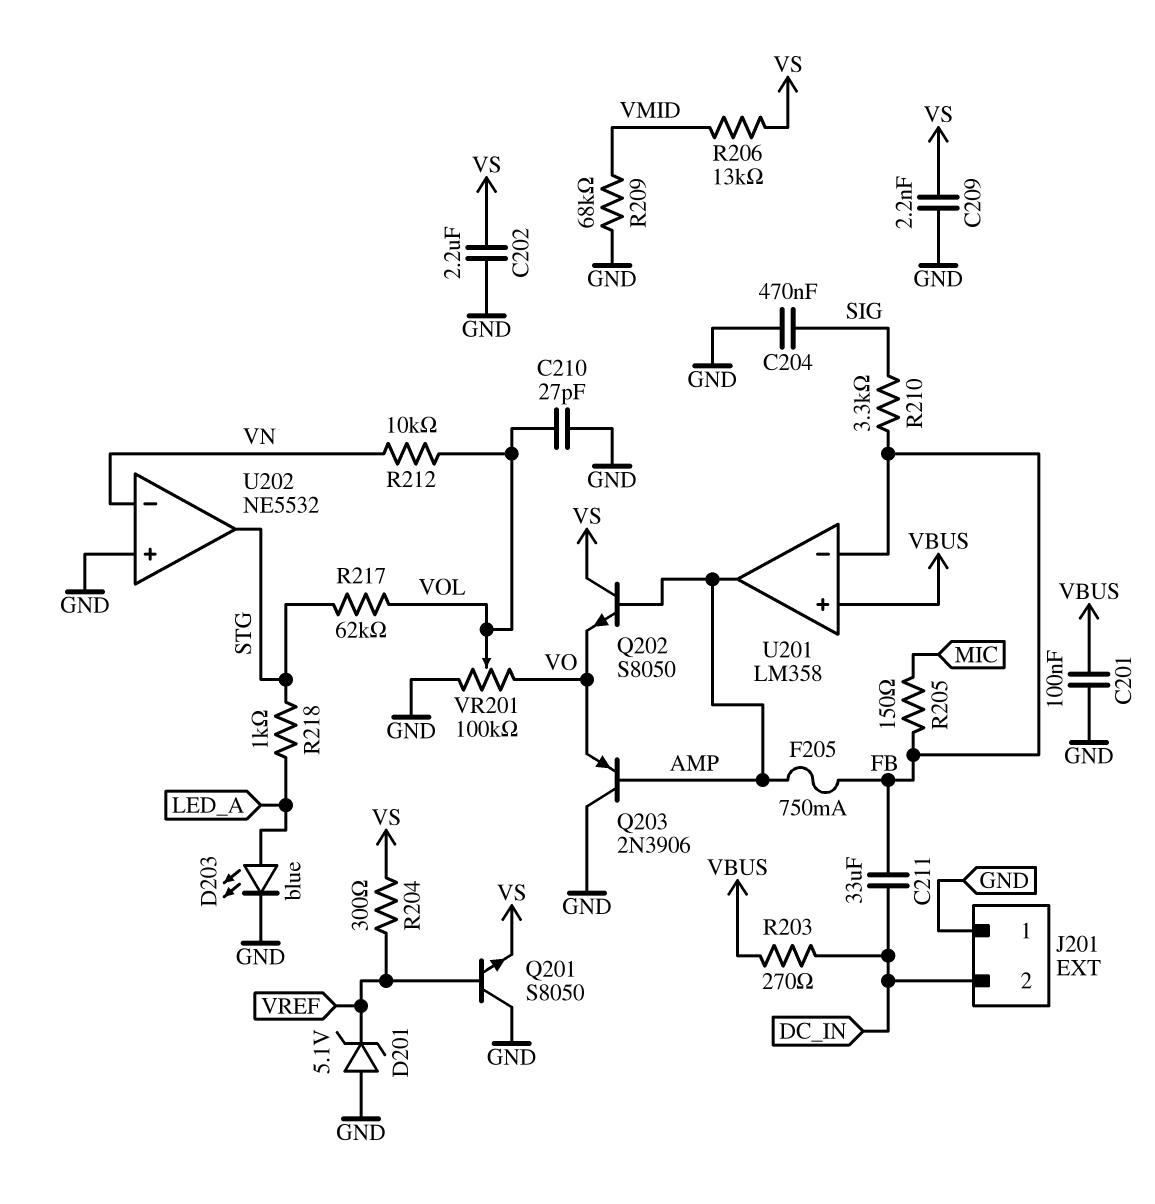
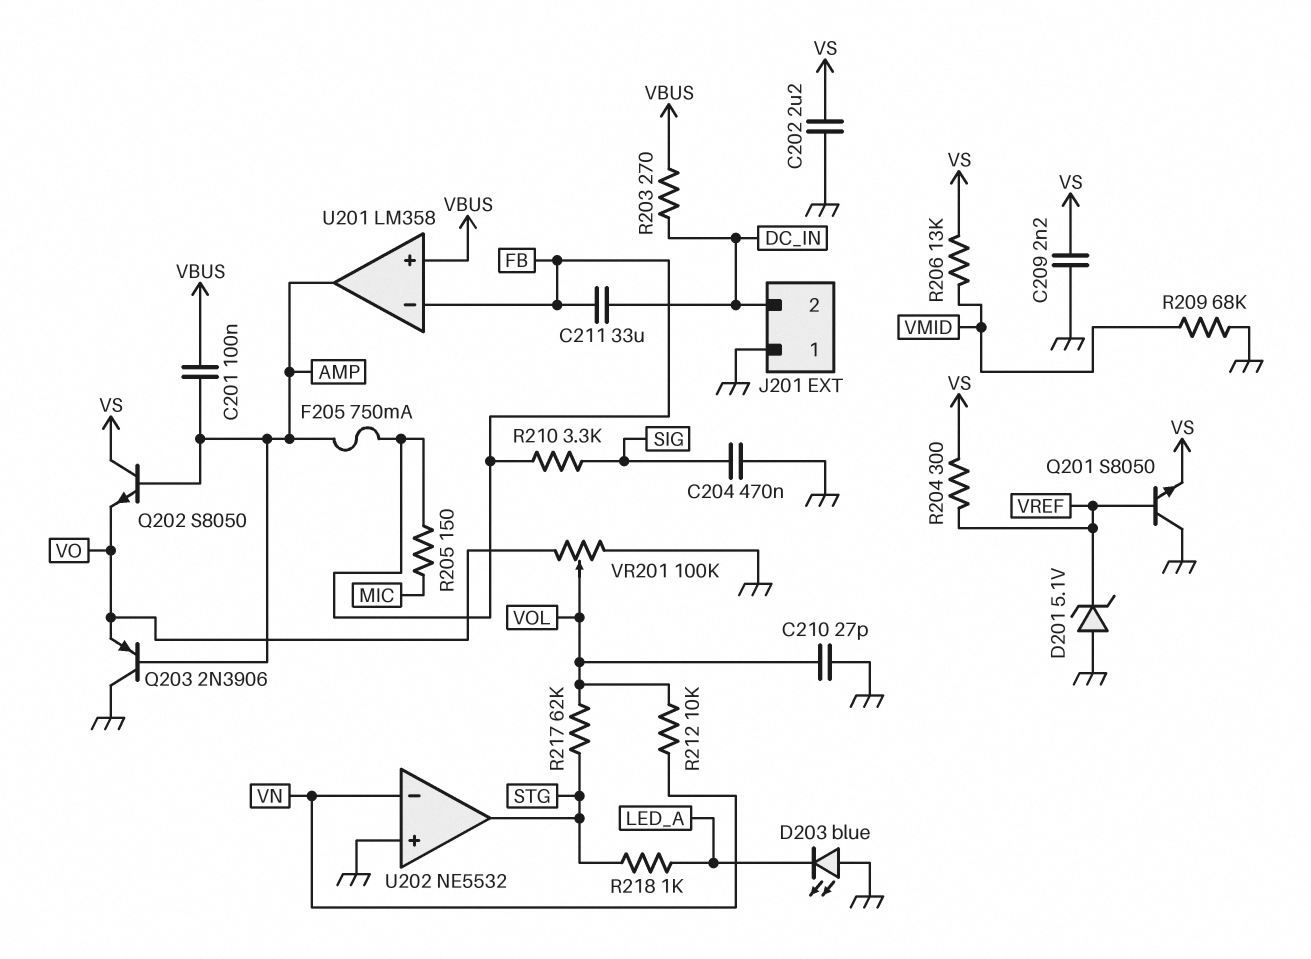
C201: 100nF (GND, VBUS) -> 100nF (AMP, VBUS)
D203: LED blue (A LED_A, K GND) -> LED blue (A GND, K LED_A)

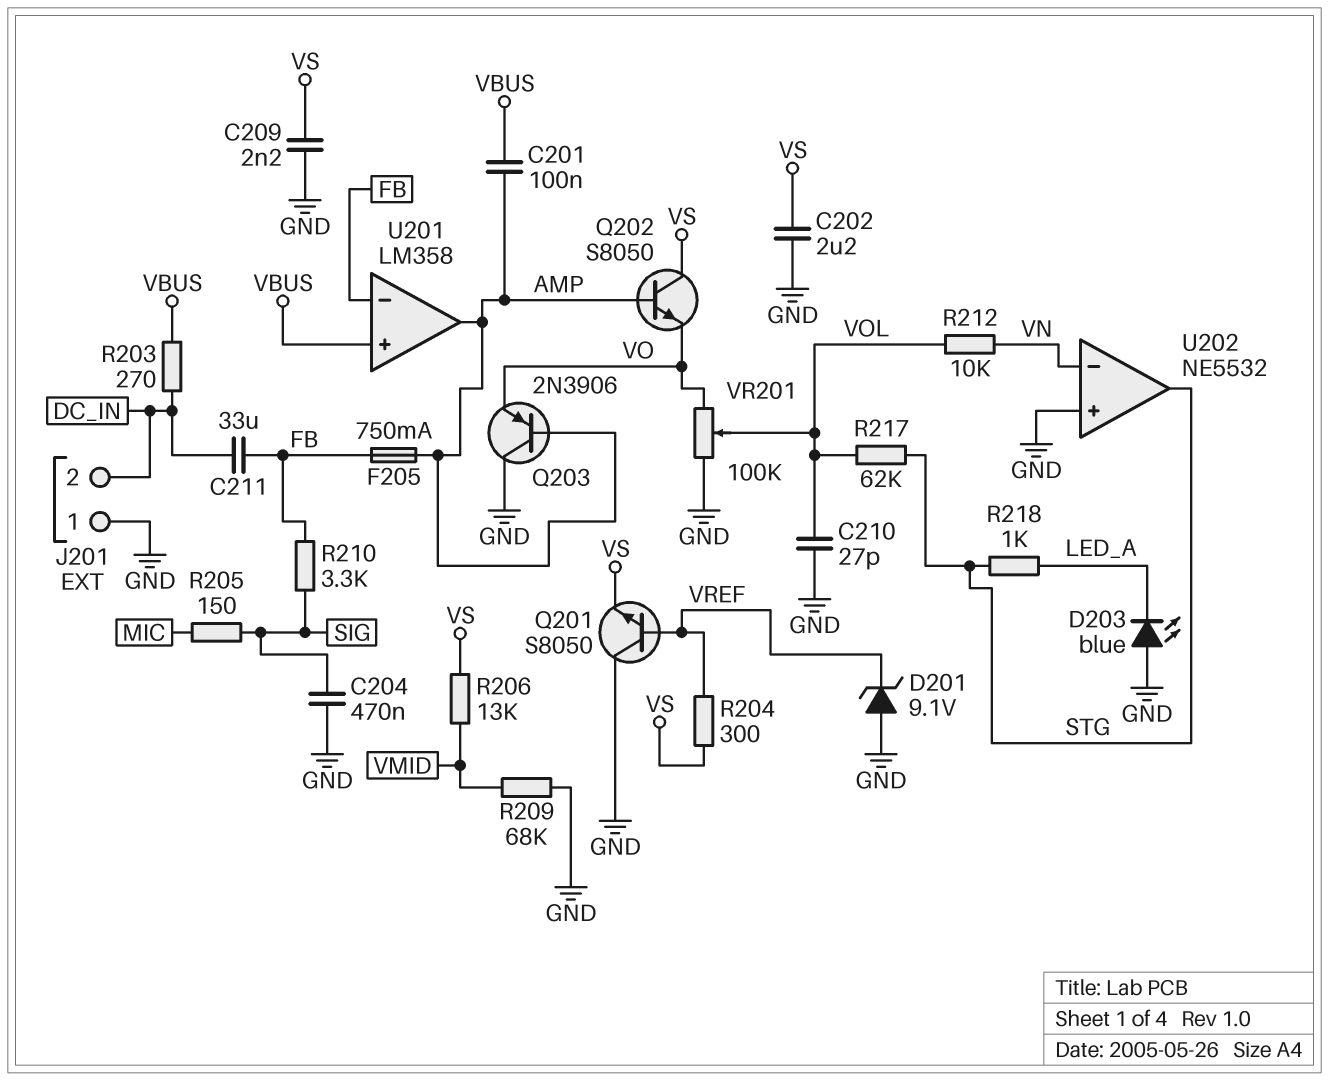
D201: zener 5.1V (A GND, K VREF) -> zener 9.1V (A GND, K VREF)
R205: 150 (FB, MIC) -> 150 (MIC, SIG)

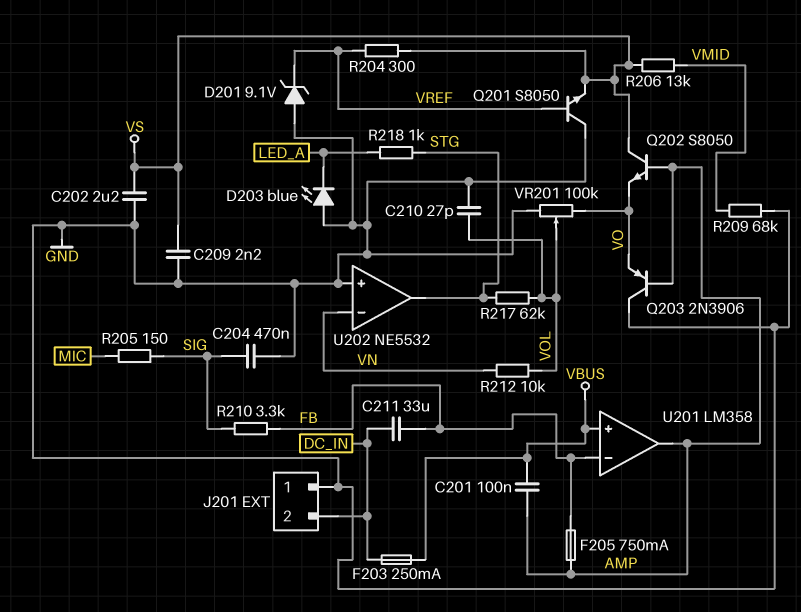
F203: none -> 250mA (DC_IN, VBUS)
R203: 270 (DC_IN, VBUS) -> none

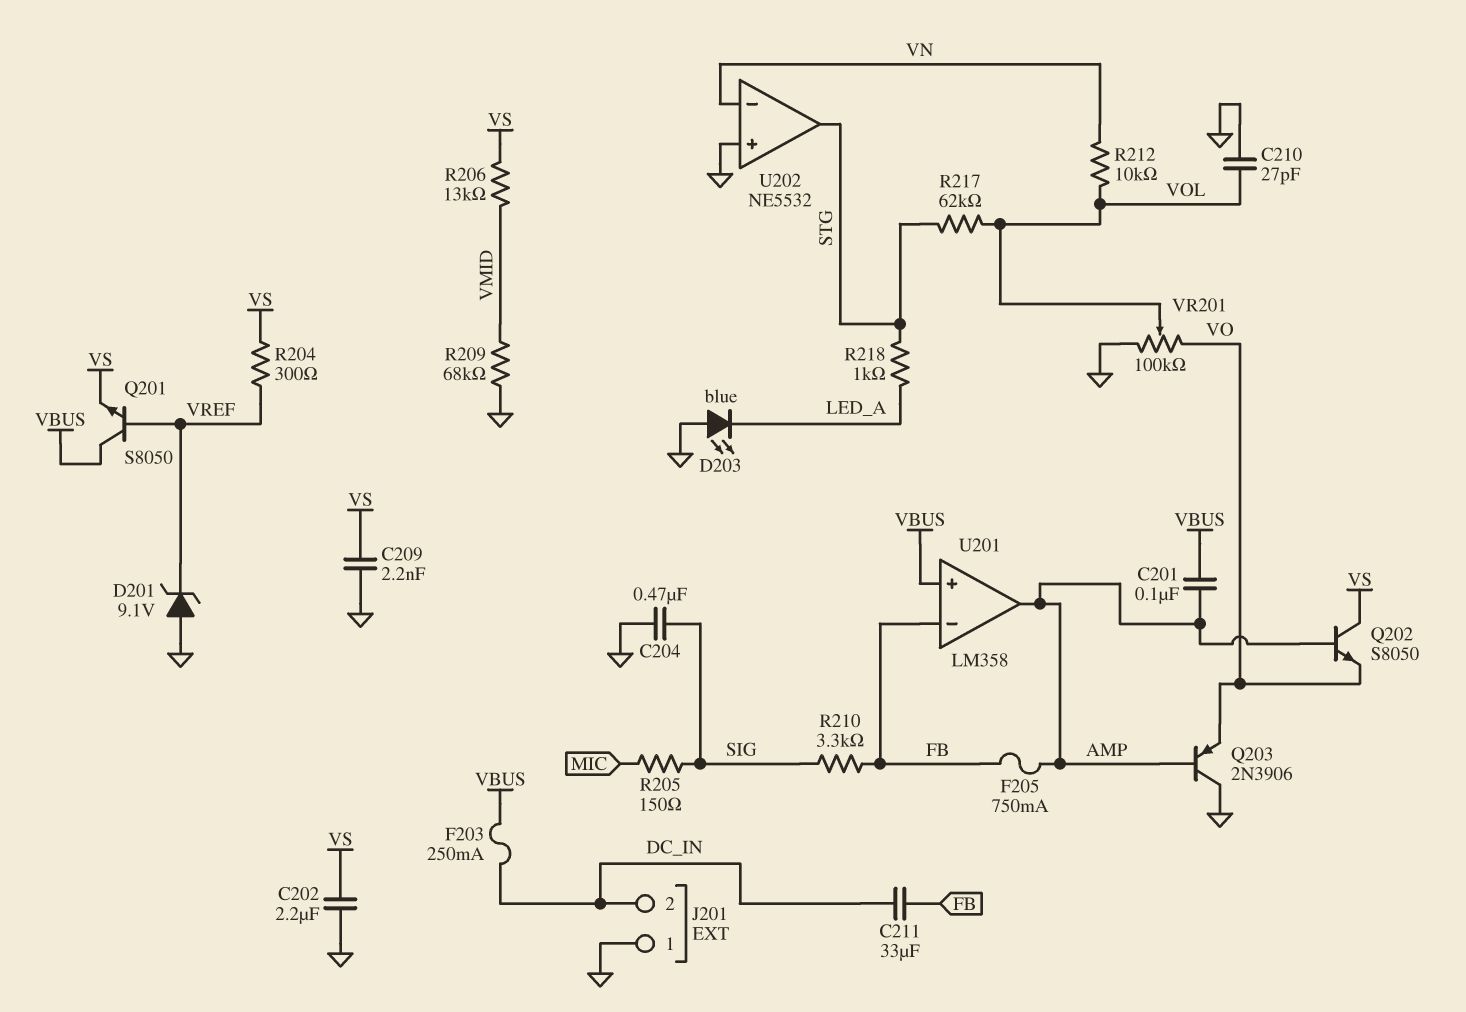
Q201: NPN S8050 (B VREF, C GND, E VS) -> NPN S8050 (B VREF, C VBUS, E VS)

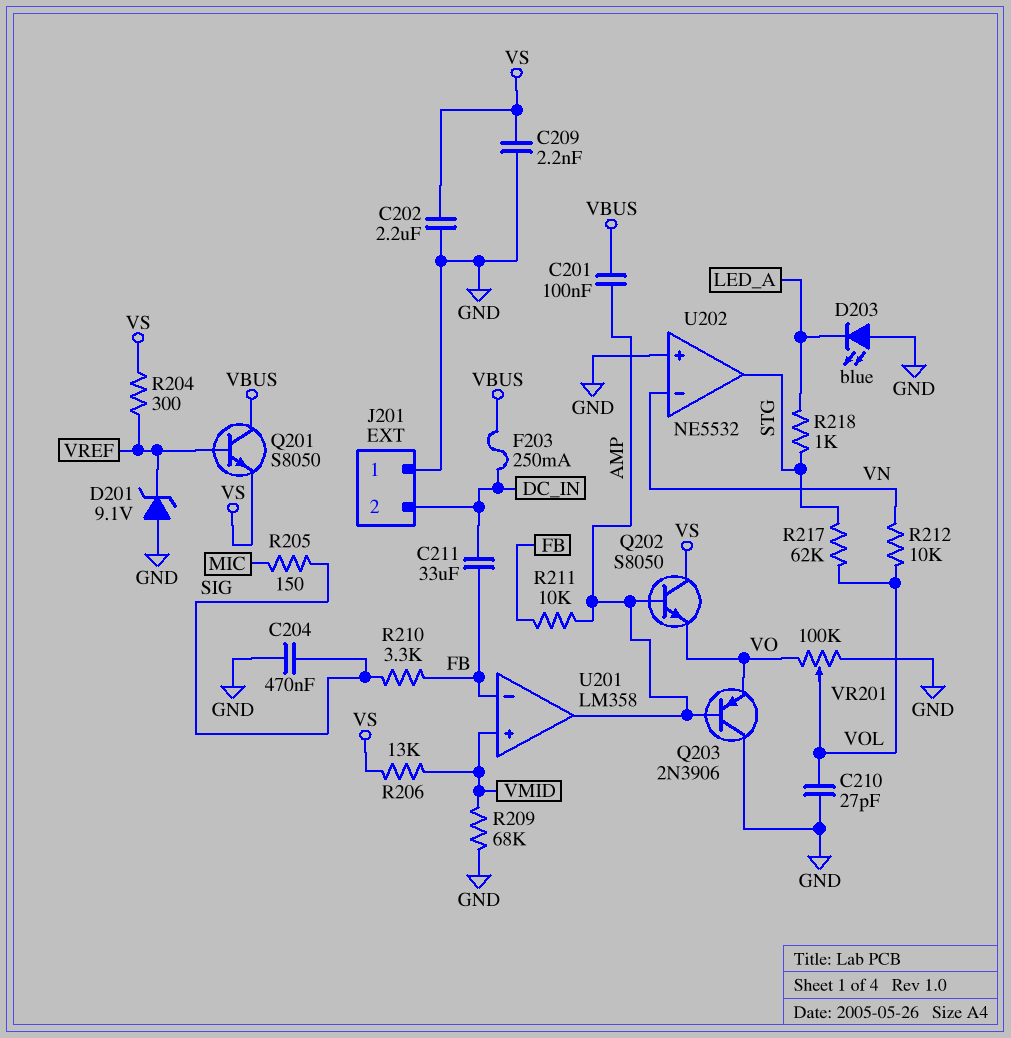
F205: 750mA (AMP, FB) -> none
R211: none -> 10k (AMP, FB)
U201 pin in+: VBUS -> VMID

